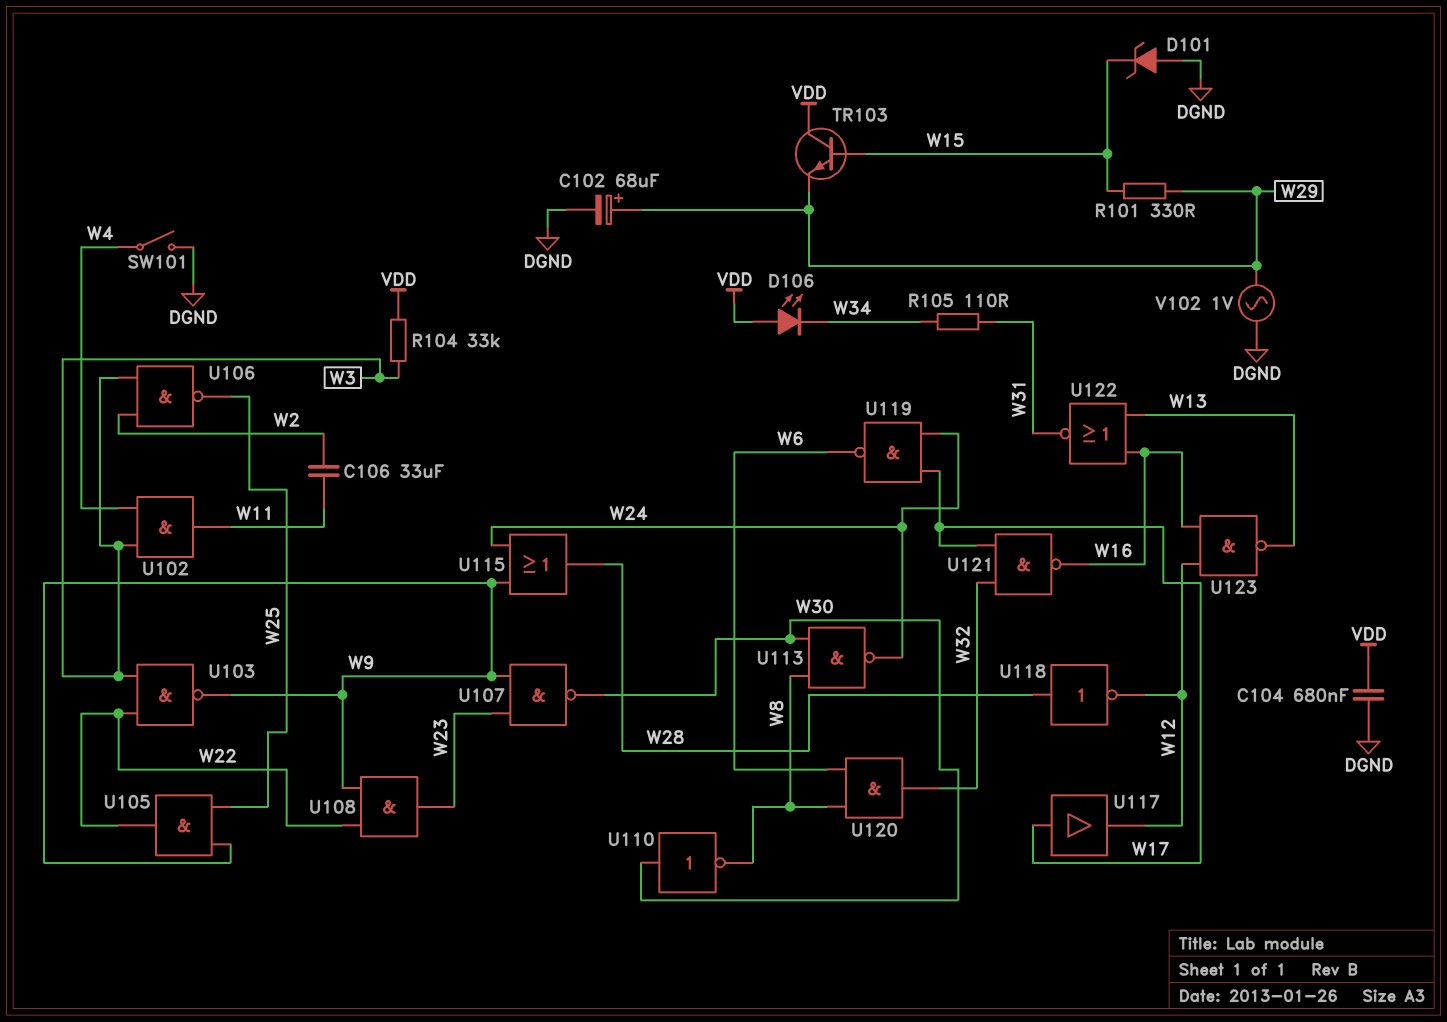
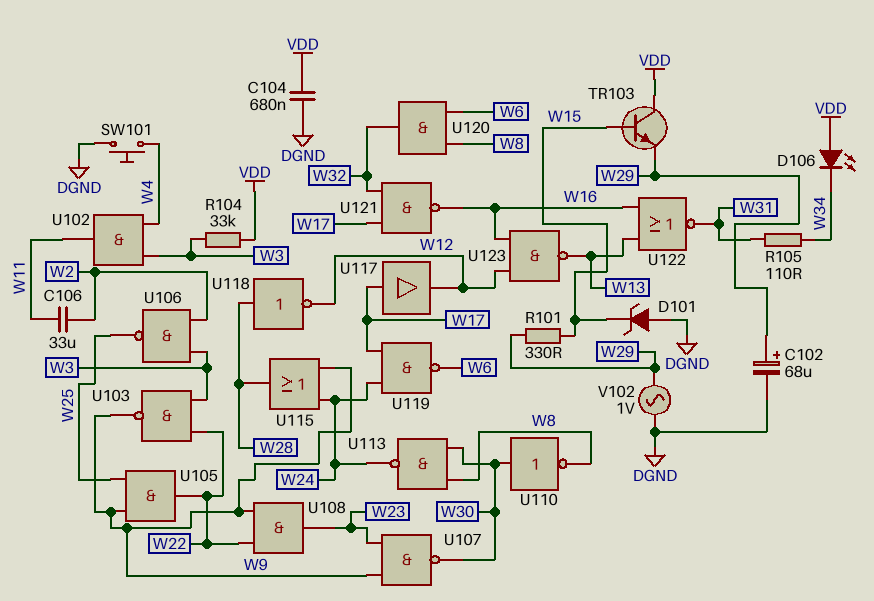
SW101: switch (DGND, W4) -> button (DGND, W4)

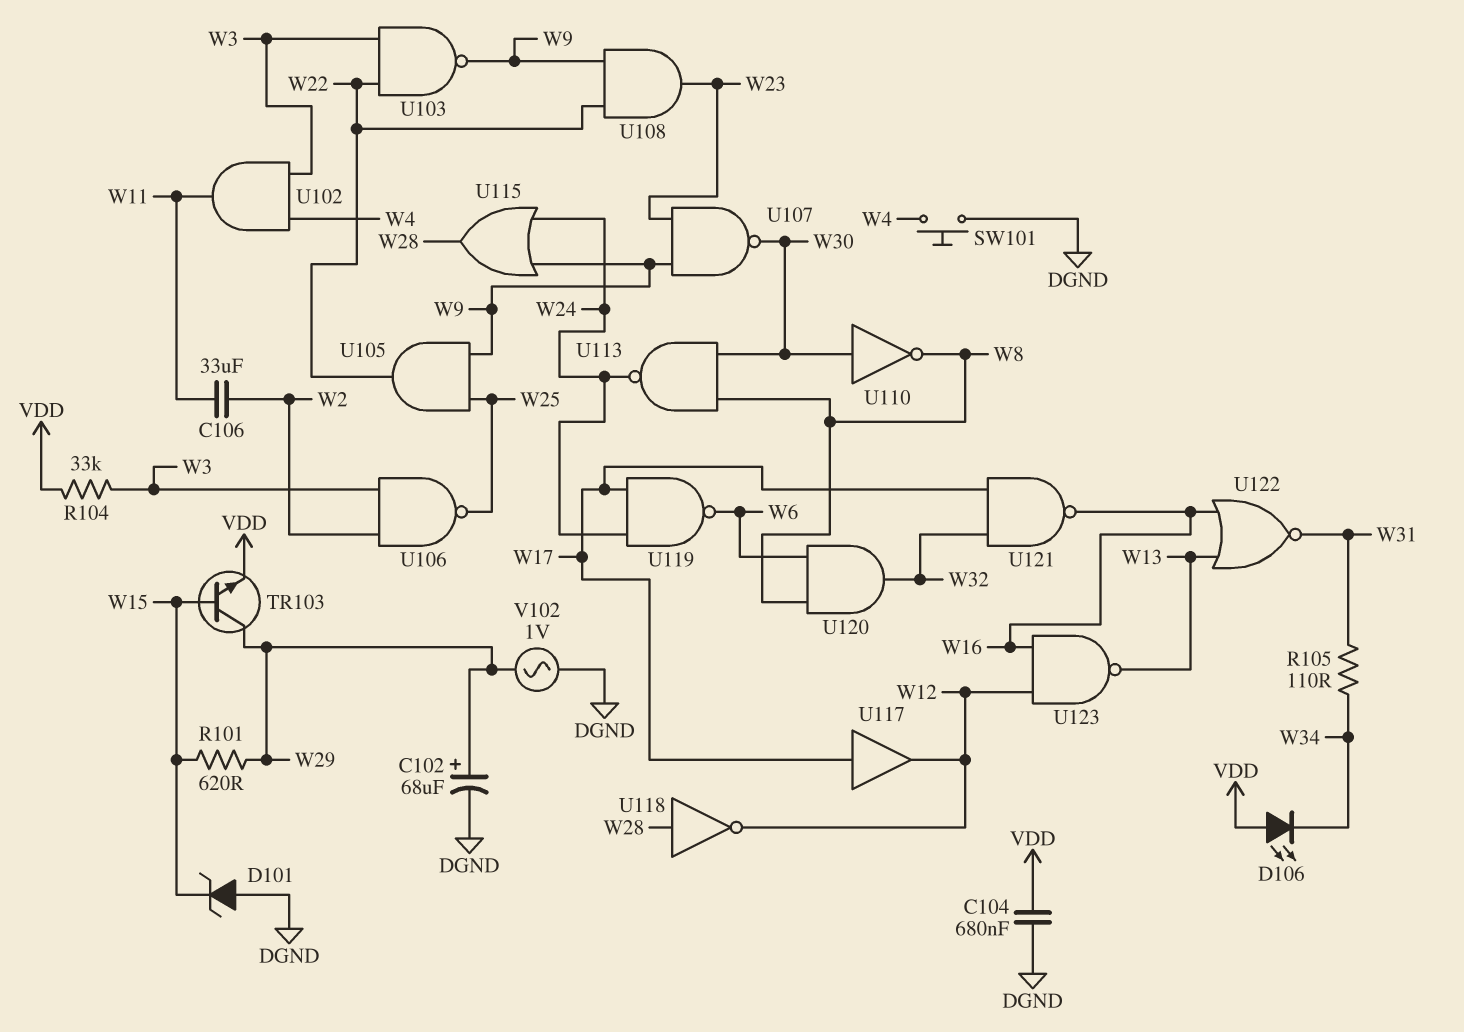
R101: 330 (W15, W29) -> 620 (W15, W29)
TR103: NPN (B W15, C VDD, E W29) -> NPN (B W15, C W29, E VDD)

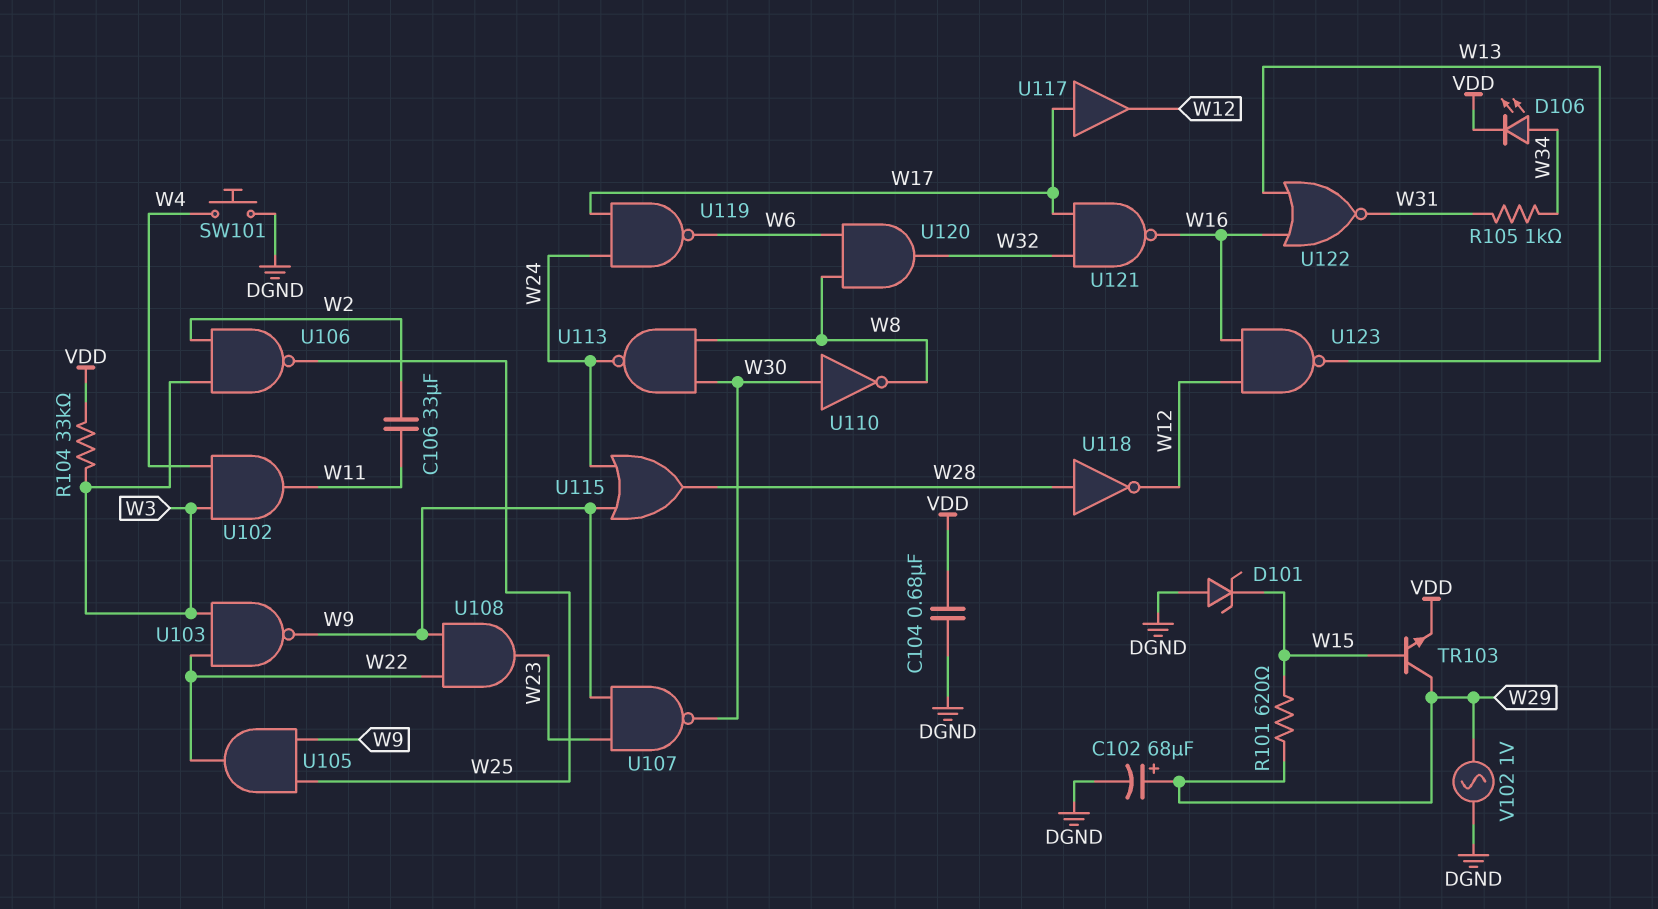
D106: LED (A VDD, K W34) -> LED (A W34, K VDD)
R105: 110 (W31, W34) -> 1k (W31, W34)

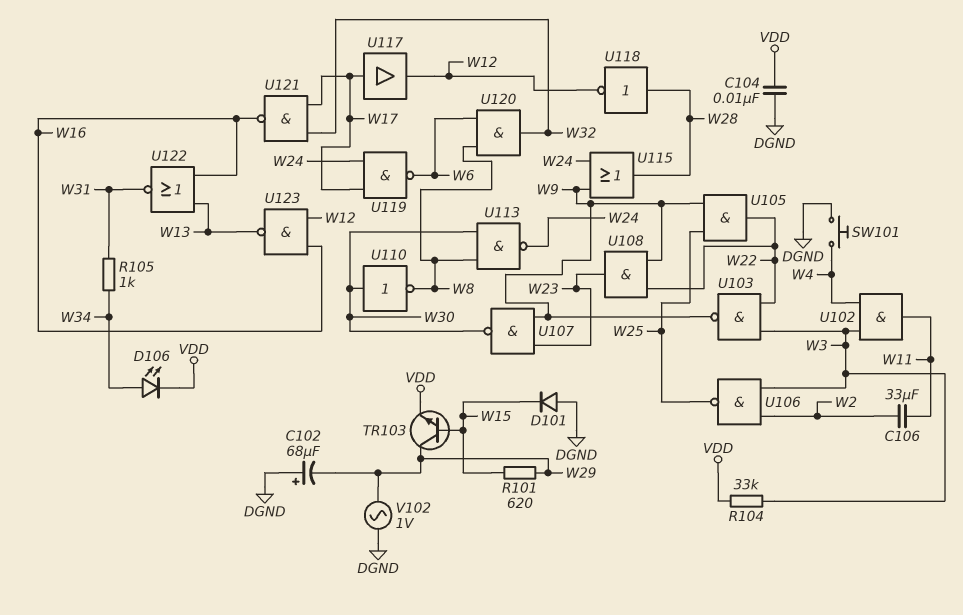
C102: 68uF (plus W29, minus DGND) -> 68uF (plus DGND, minus W29)
C104: 680nF (DGND, VDD) -> 10nF (DGND, VDD)
D101: zener (A DGND, K W15) -> diode (A DGND, K W15)

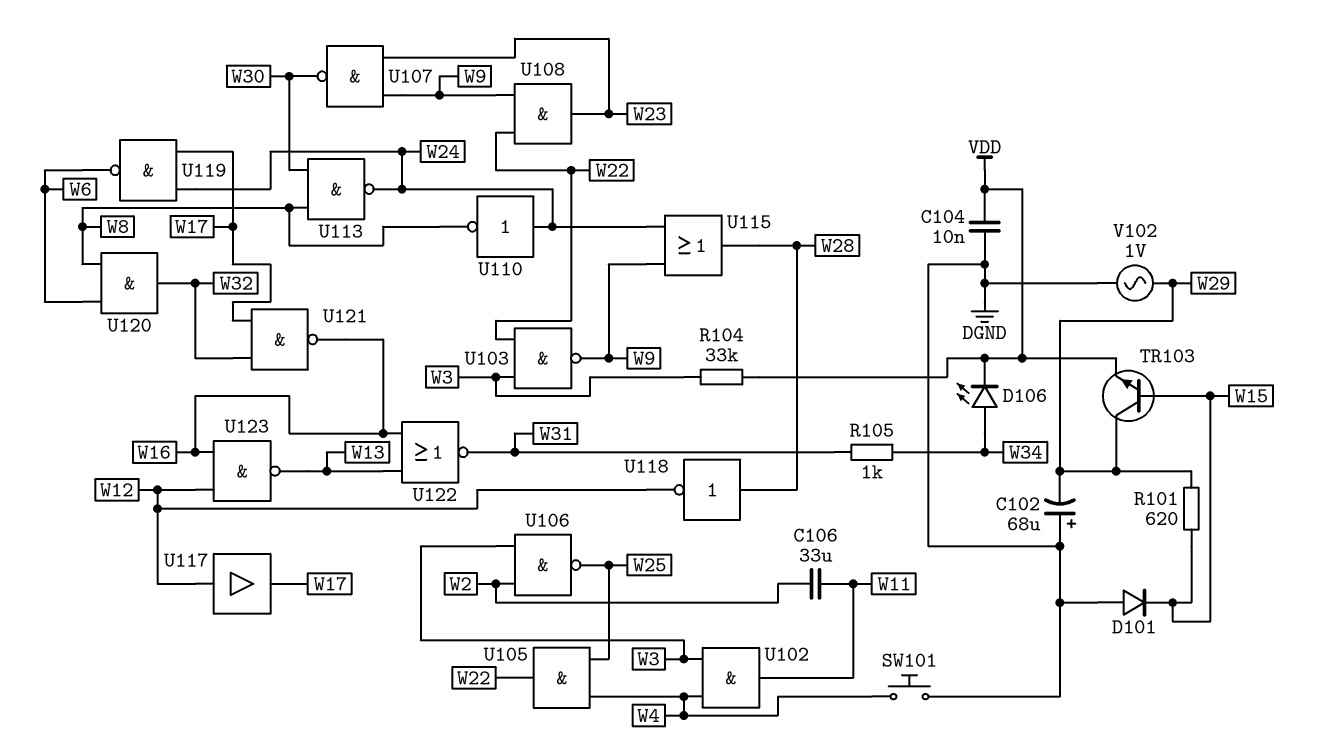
U105: AND (in W9, in W25, out W22) -> AND (in W4, in W25, out W22)
U110: NOT (in W30, out W8) -> NOT (in W24, out W8)
U117: buffer (in W17, out W12) -> buffer (in W12, out W17)

